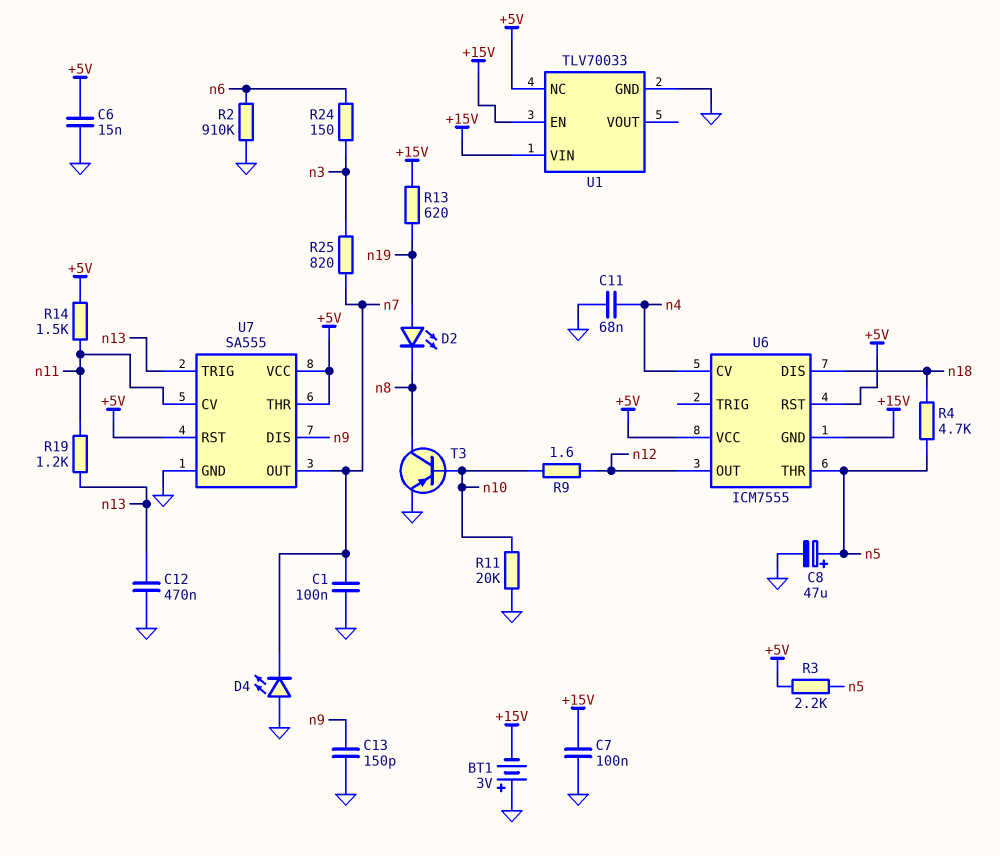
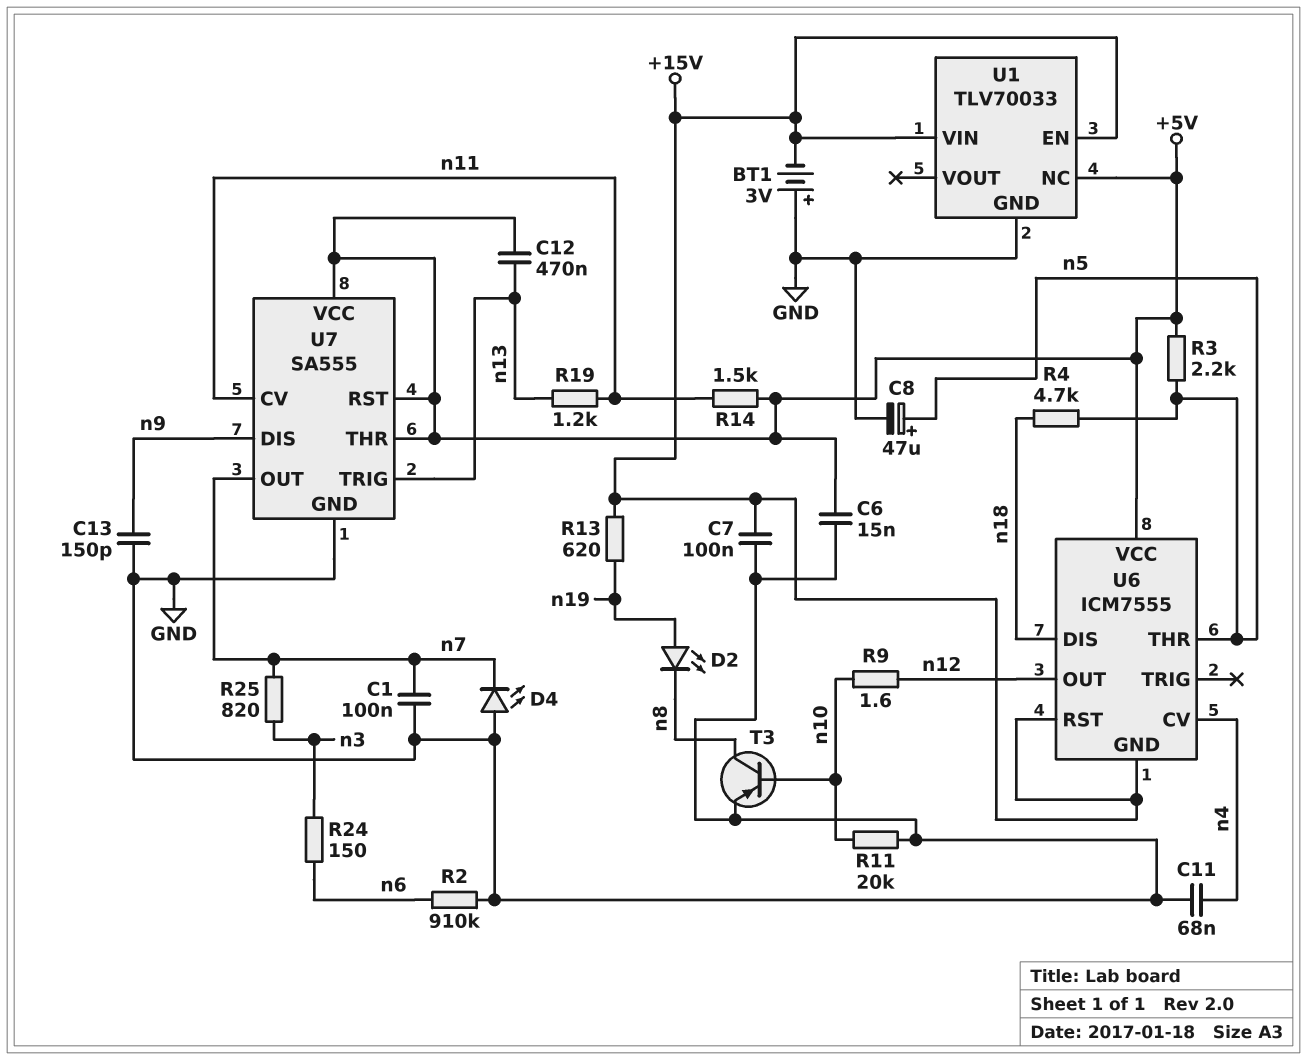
C12: 470nF (GND, n13) -> 470nF (+5V, n13)
U6 pin RST: +5V -> +15V

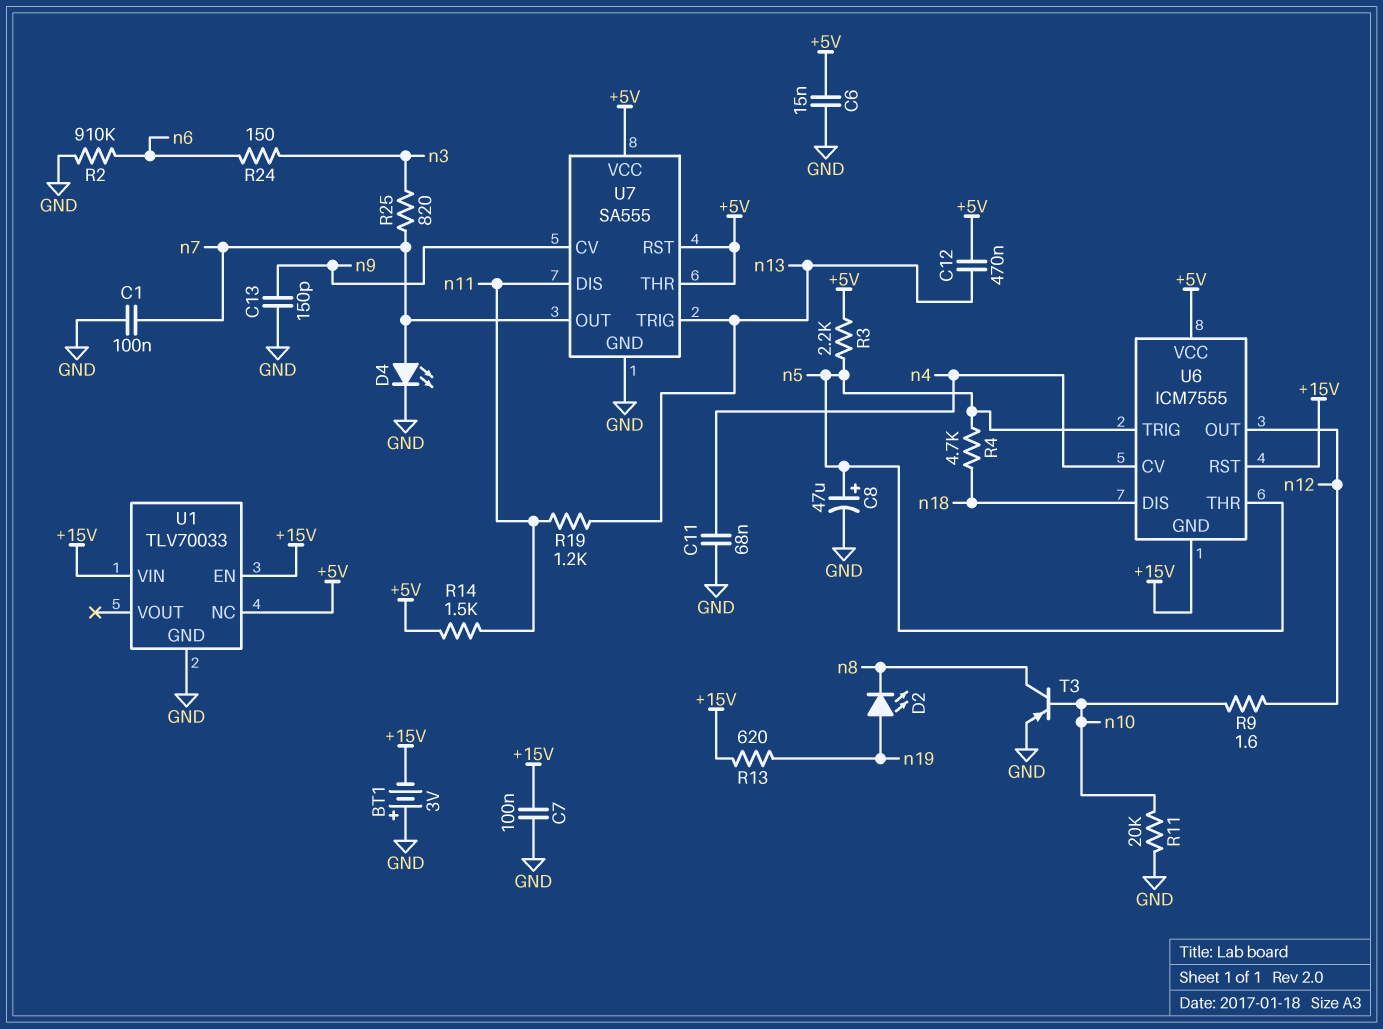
D4: LED (A GND, K n7) -> LED (A n7, K GND)
U6 pin TRIG: none -> n5
U7 pin CV: n11 -> n9
U7 pin DIS: n9 -> n11

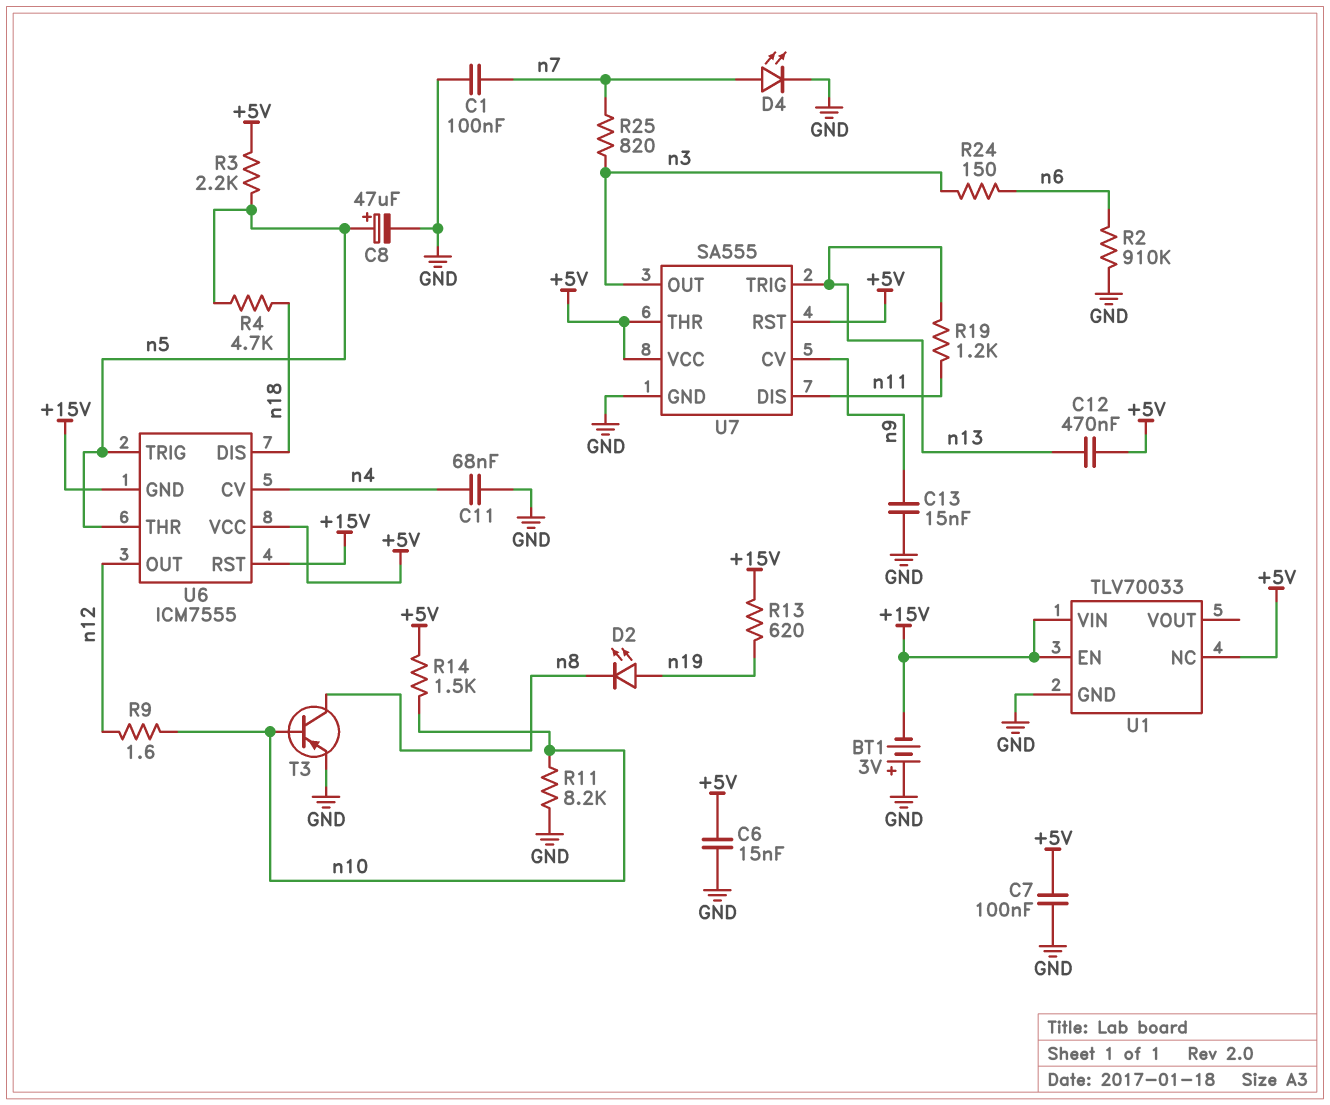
C7: 100nF (+15V, GND) -> 100nF (+5V, GND)
C13: 150pF (GND, n9) -> 15nF (GND, n9)
R11: 20k (GND, n10) -> 8.2k (GND, n10)
R14: 1.5k (+5V, n11) -> 1.5k (+5V, n10)
U7 pin OUT: n7 -> n3

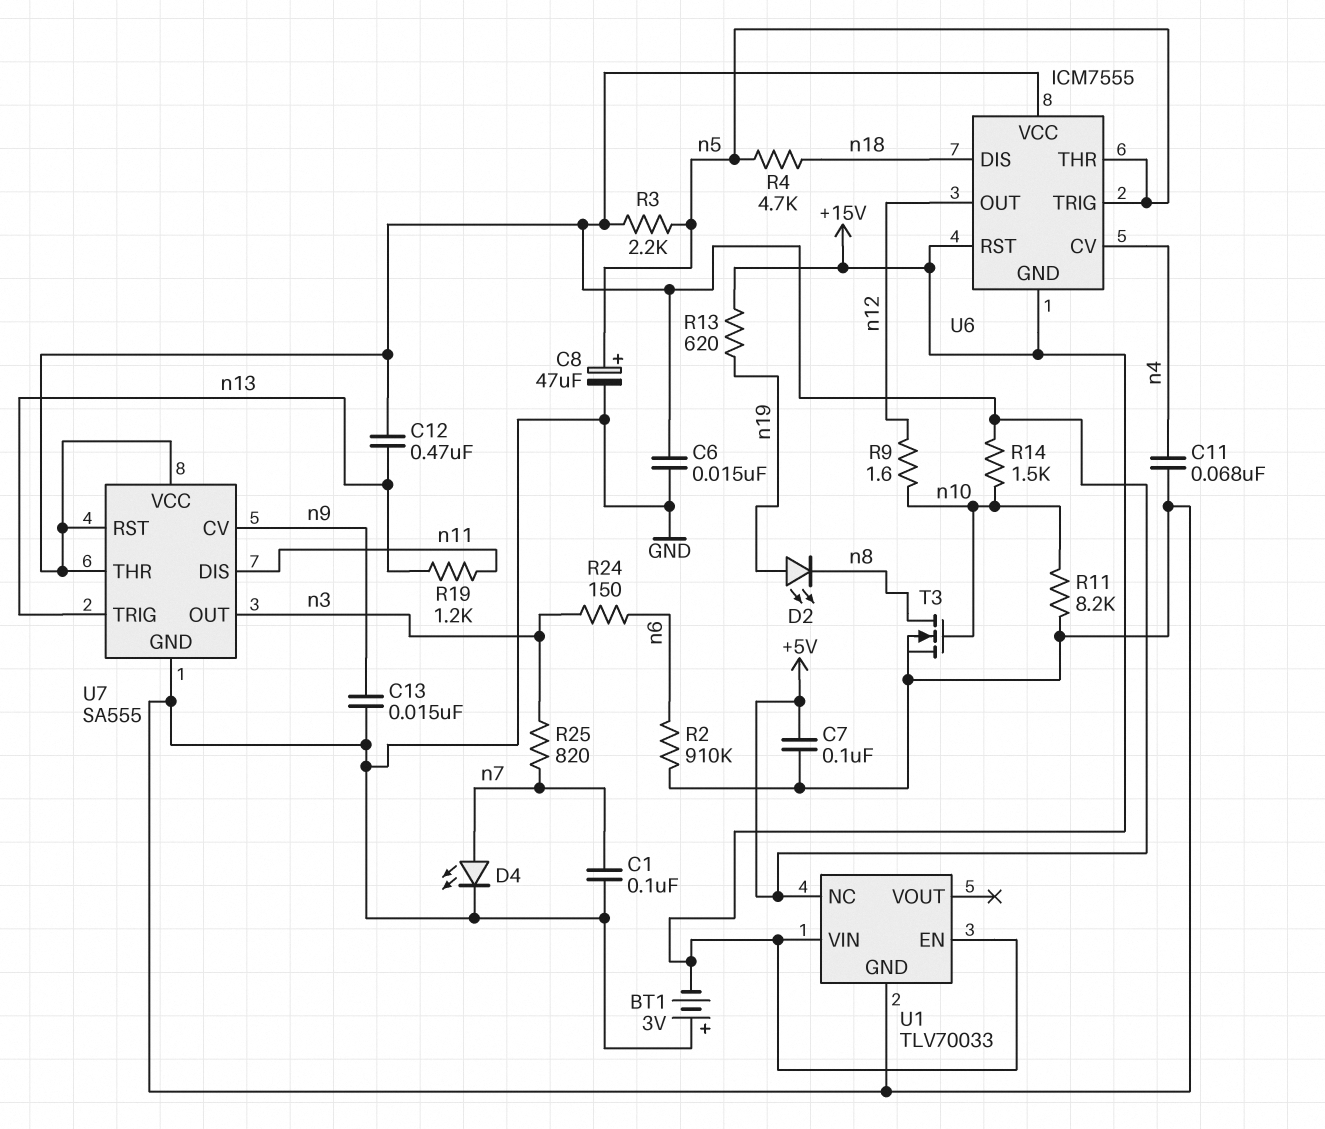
T3: PNP (B n10, C n8, E GND) -> NMOS (G n10, D n8, S GND)

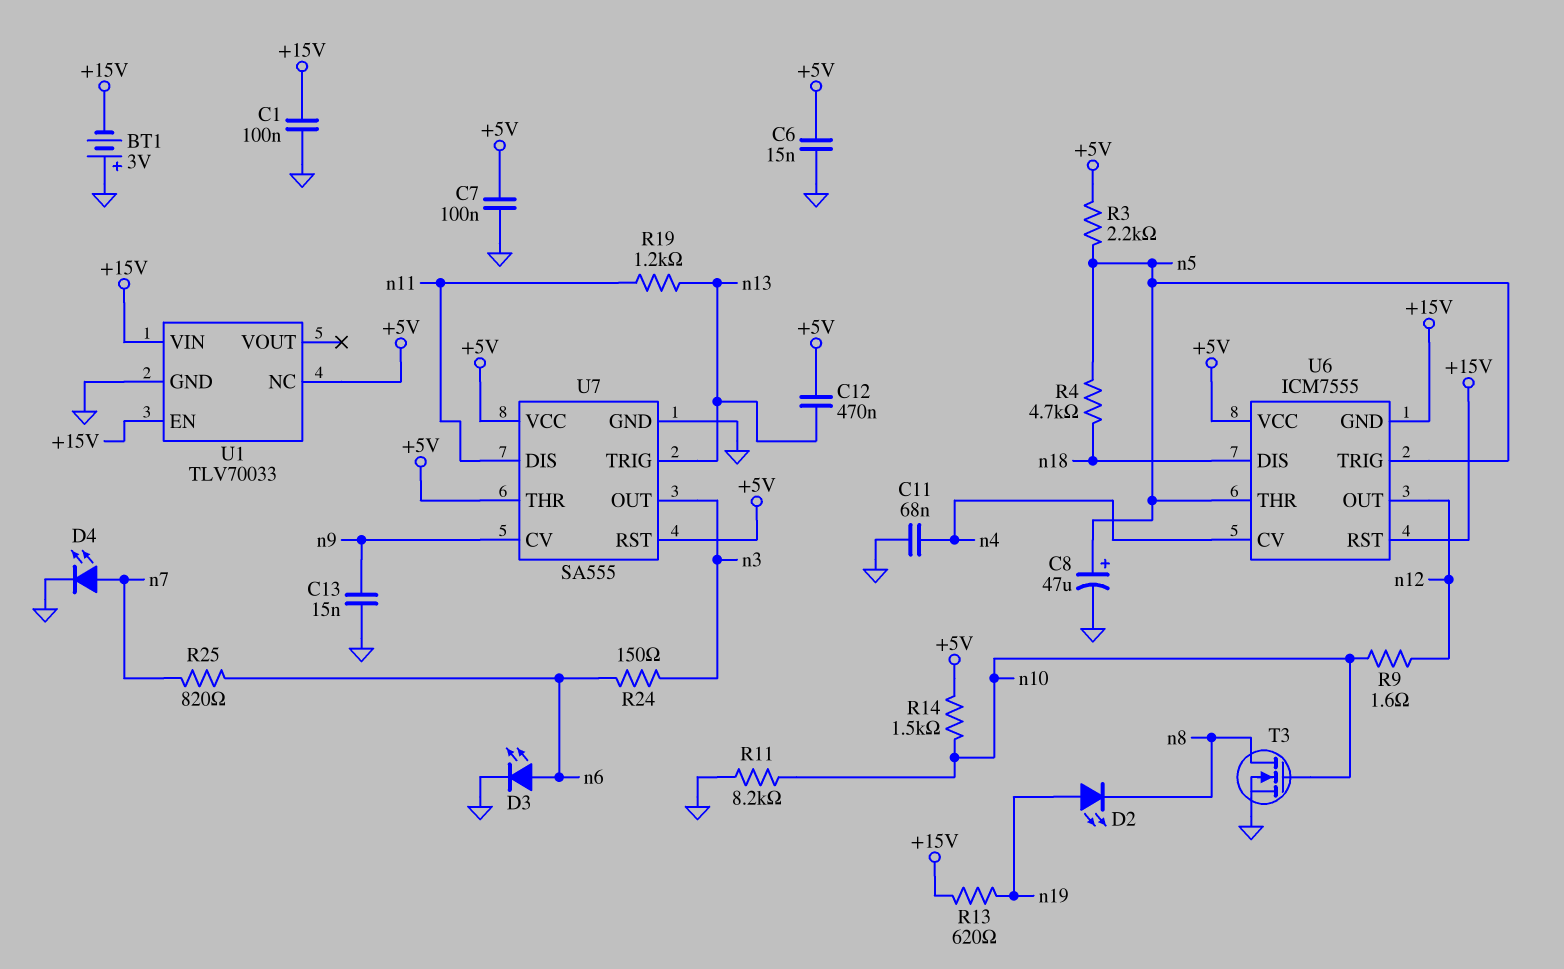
C1: 100nF (GND, n7) -> 100nF (+15V, GND)
D3: none -> LED (A n6, K GND)
R2: 910k (GND, n6) -> none
R25: 820 (n3, n7) -> 820 (n6, n7)

